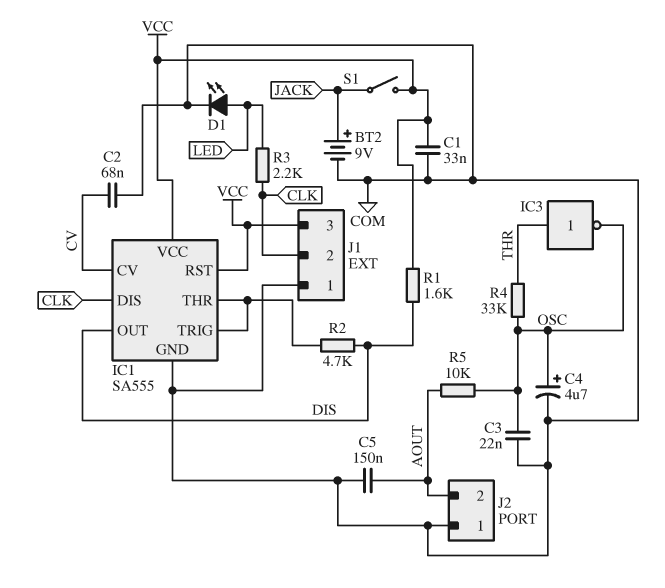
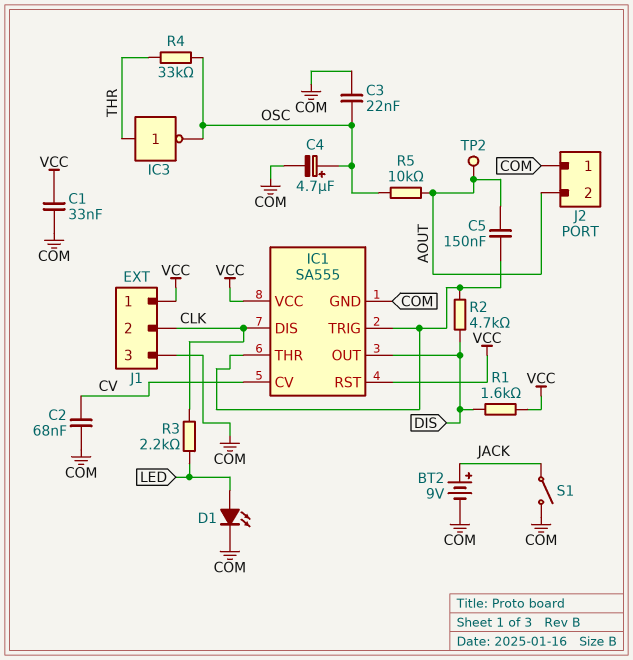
C5: 150nF (AOUT, COM) -> 150nF (AOUT, IC1/THR)
J1 pin 1: COM -> VCC
J1 pin 3: VCC -> COM
S1: switch (JACK, VCC) -> switch (COM, JACK)
TP2: none -> test point (AOUT)

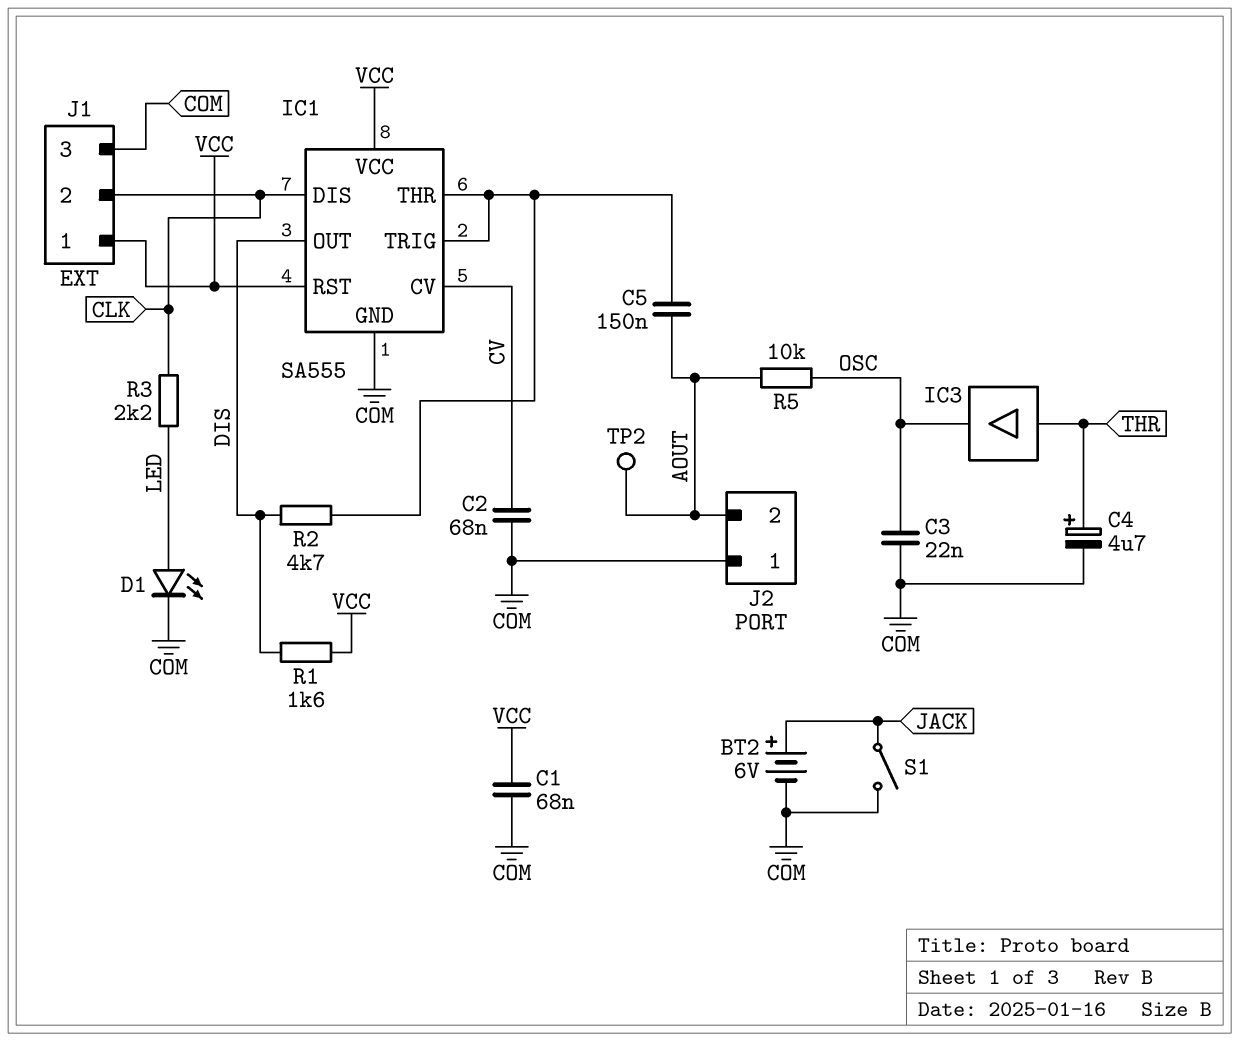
BT2: 9V (plus JACK, minus COM) -> 6V (plus JACK, minus COM)
C1: 33nF (COM, VCC) -> 68nF (COM, VCC)
C4: 4.7uF (plus OSC, minus COM) -> 4.7uF (plus THR, minus COM)
IC3: NOT (in THR, out OSC) -> buffer (in THR, out OSC)
R4: 33k (OSC, THR) -> none

